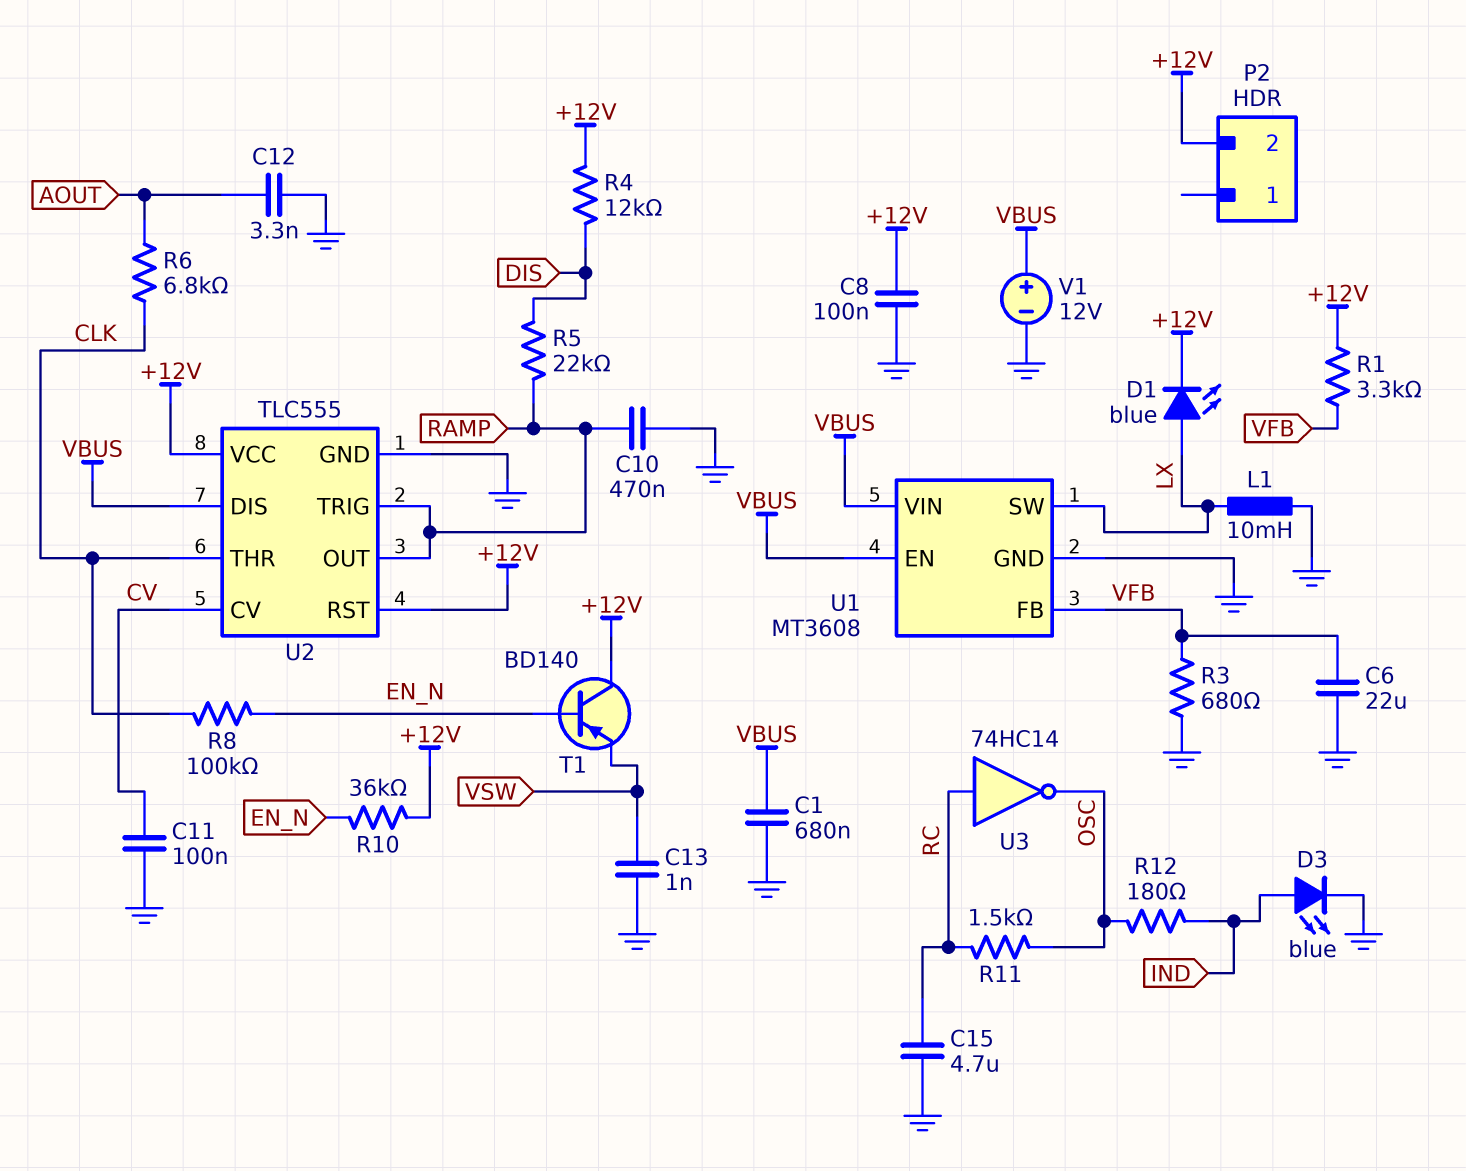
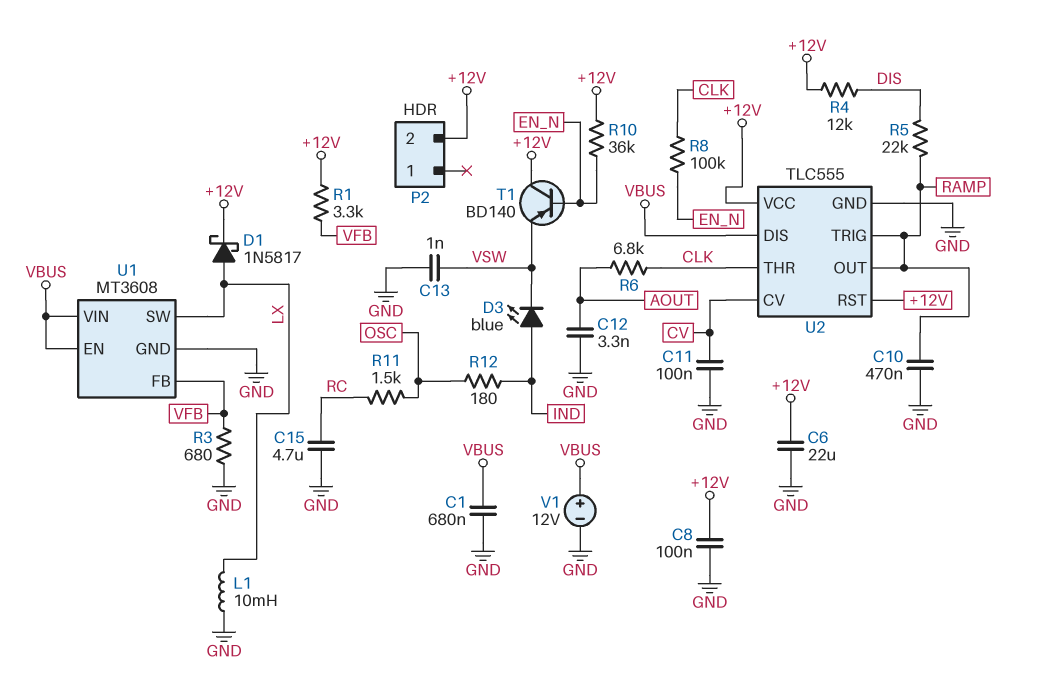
C6: 22uF (GND, VFB) -> 22uF (+12V, GND)
D1: LED blue (A LX, K +12V) -> schottky 1N5817 (A LX, K +12V)
D3: LED blue (A IND, K GND) -> LED blue (A IND, K VSW)
U3: NOT 74HC14 (in RC, out OSC) -> none

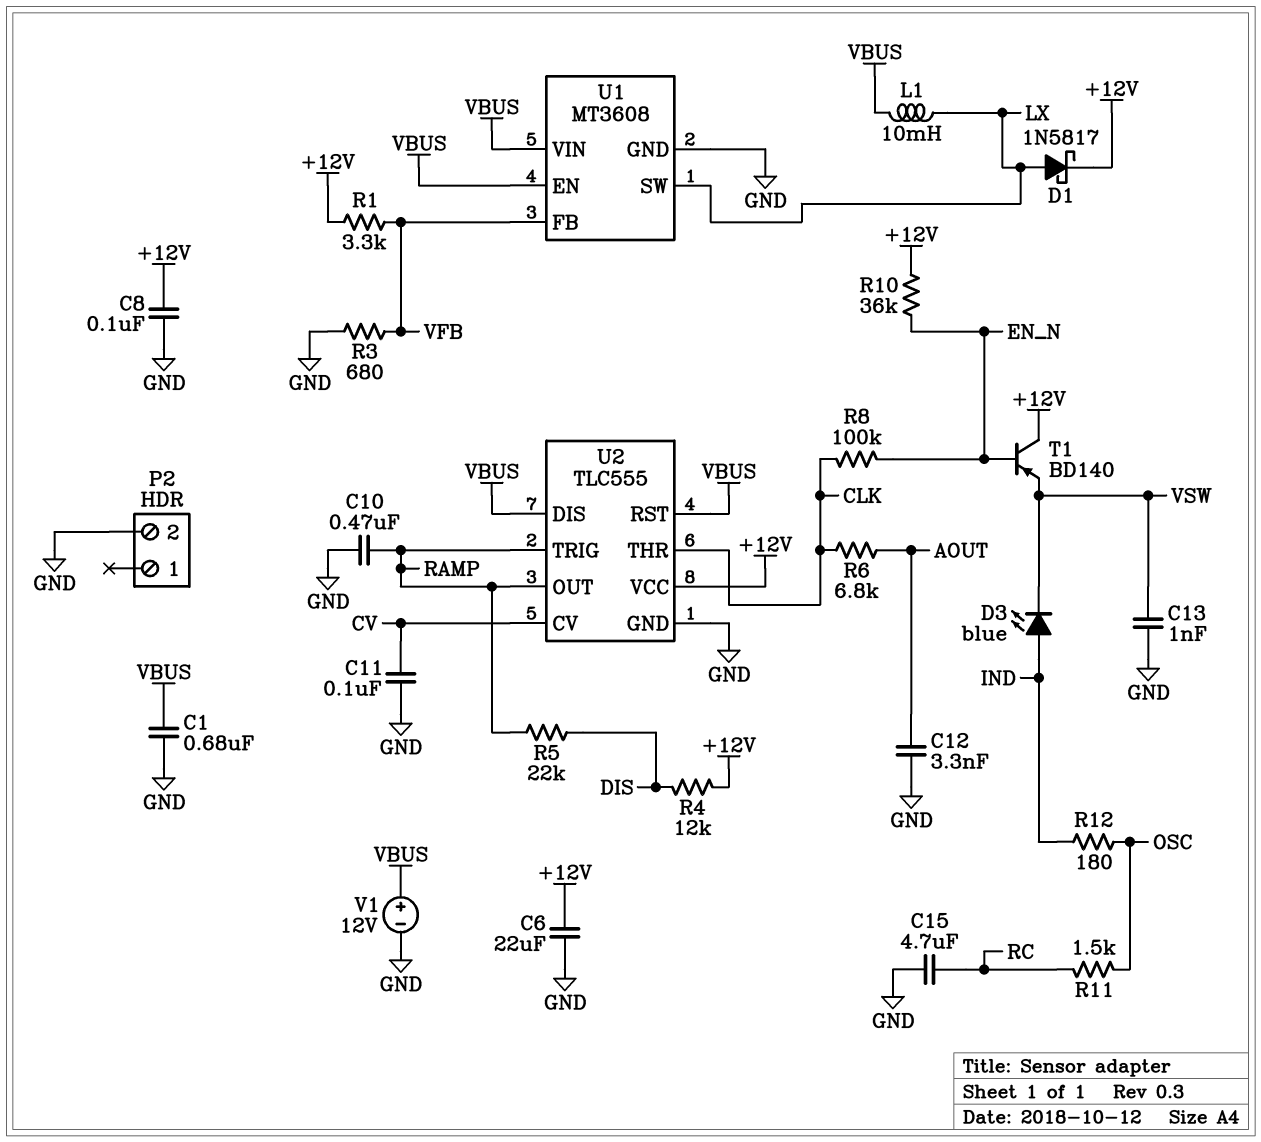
L1: 10mH (GND, LX) -> 10mH (LX, VBUS)
P2 pin 2: +12V -> GND
U2 pin RST: +12V -> VBUS

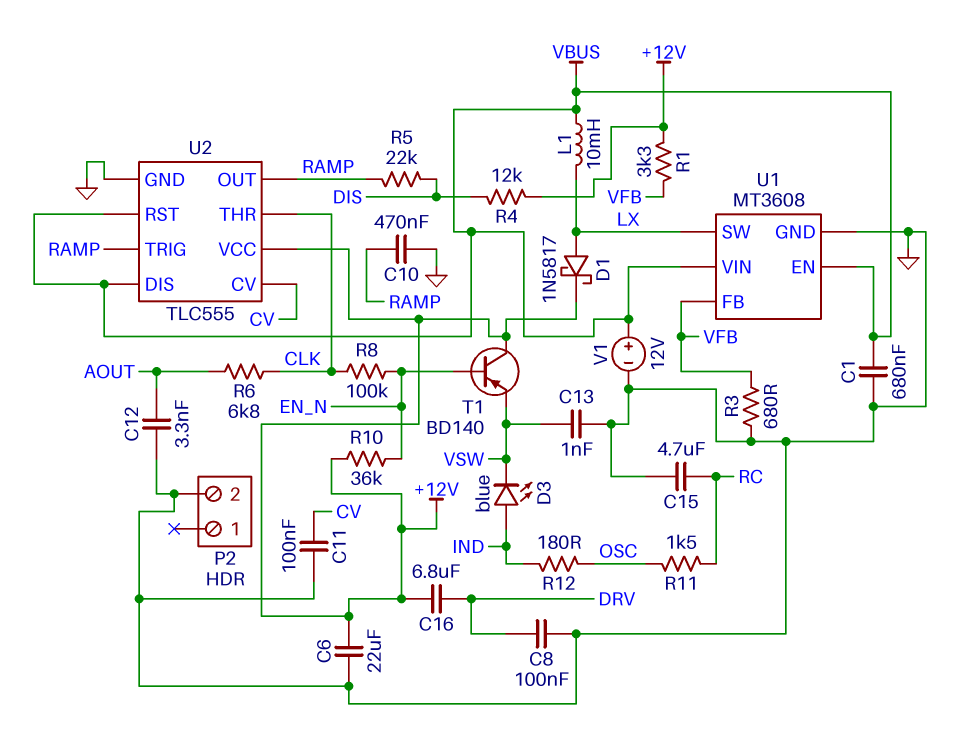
C8: 100nF (+12V, GND) -> 100nF (DRV, GND)
C16: none -> 6.8uF (+12V, DRV)

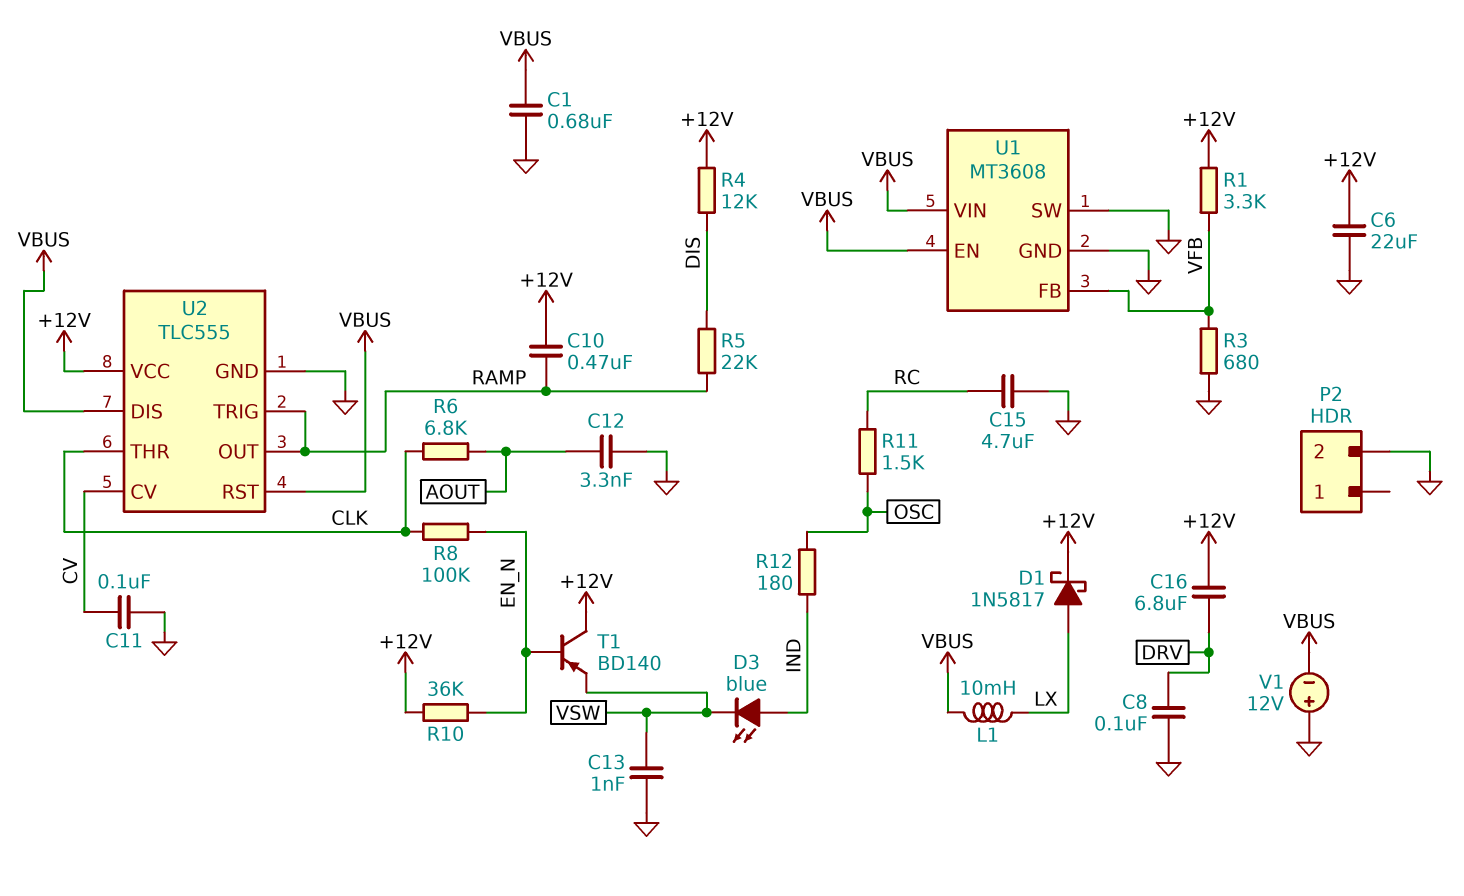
C10: 470nF (GND, RAMP) -> 470nF (+12V, RAMP)
U1 pin SW: LX -> GND
V1: 12V (plus VBUS, minus GND) -> 12V (plus GND, minus VBUS)

